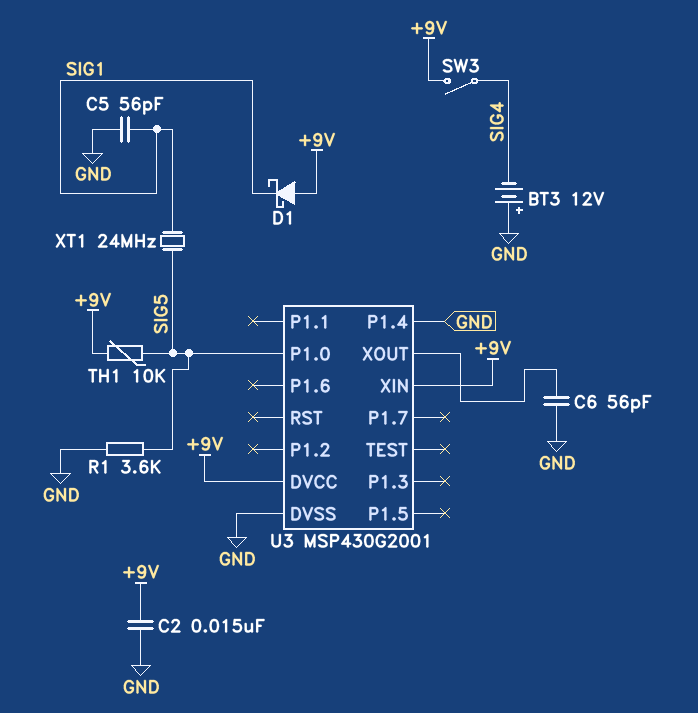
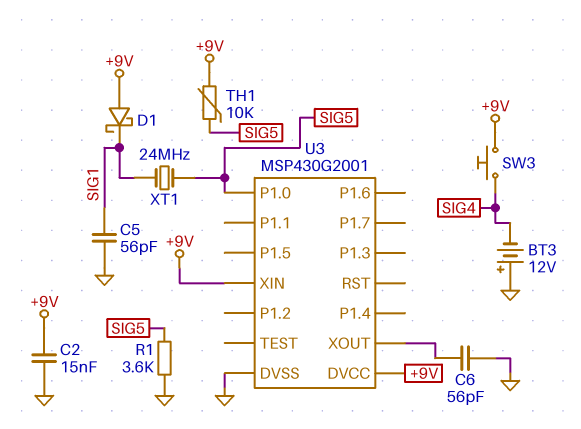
SW3: switch (+9V, SIG4) -> button (+9V, SIG4)
U3 pin P1.4: GND -> none

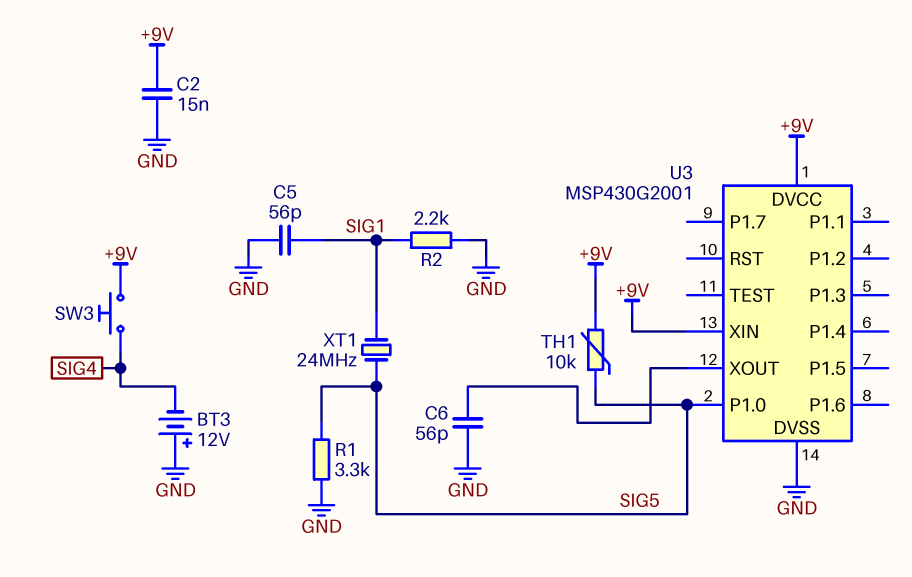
D1: schottky (A +9V, K SIG1) -> none
R1: 3.6k (GND, SIG5) -> 3.3k (GND, SIG5)
R2: none -> 2.2k (GND, SIG1)

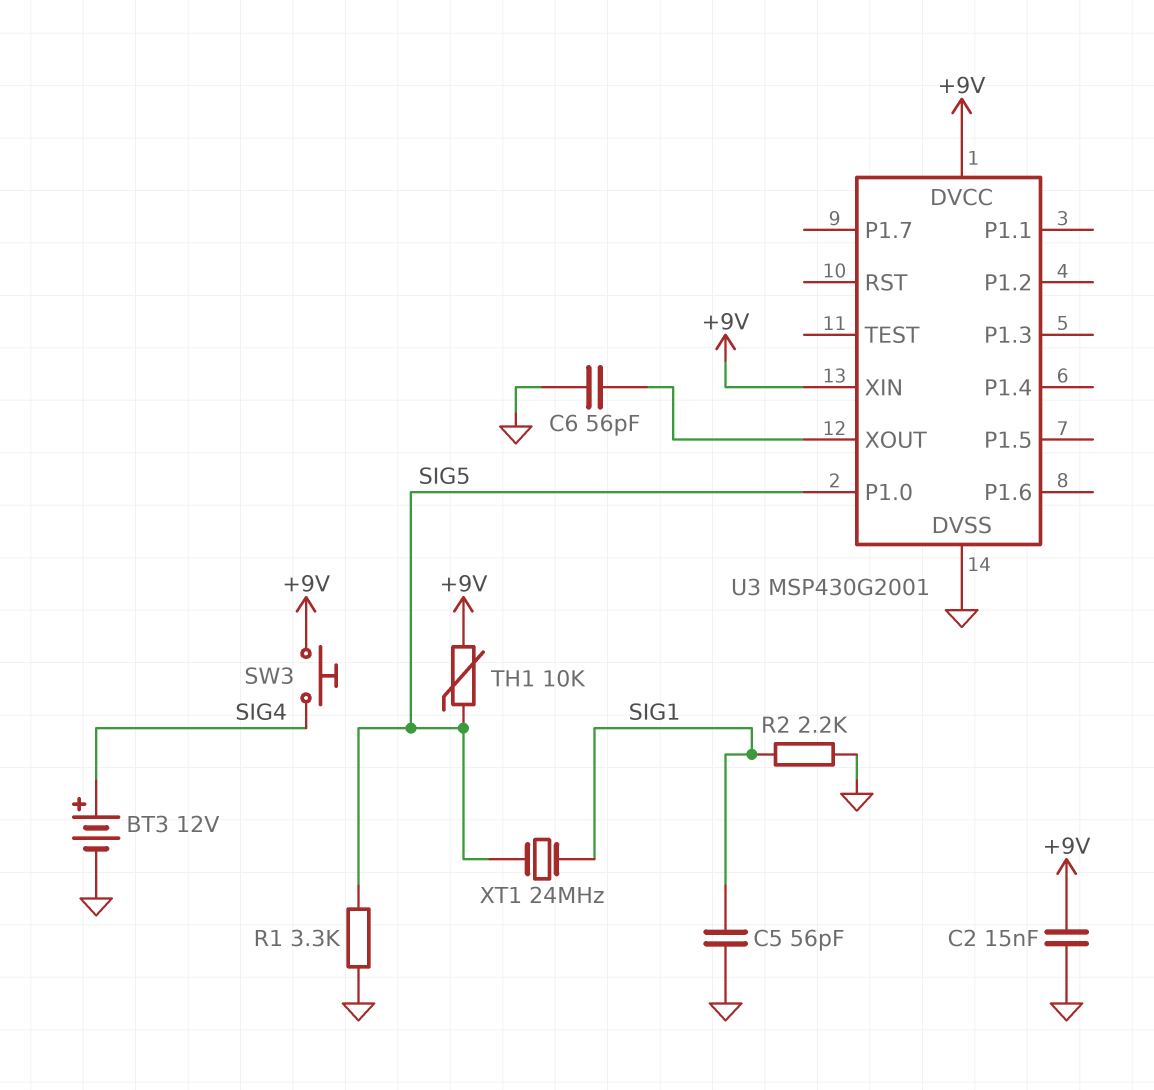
BT3: 12V (plus GND, minus SIG4) -> 12V (plus SIG4, minus GND)

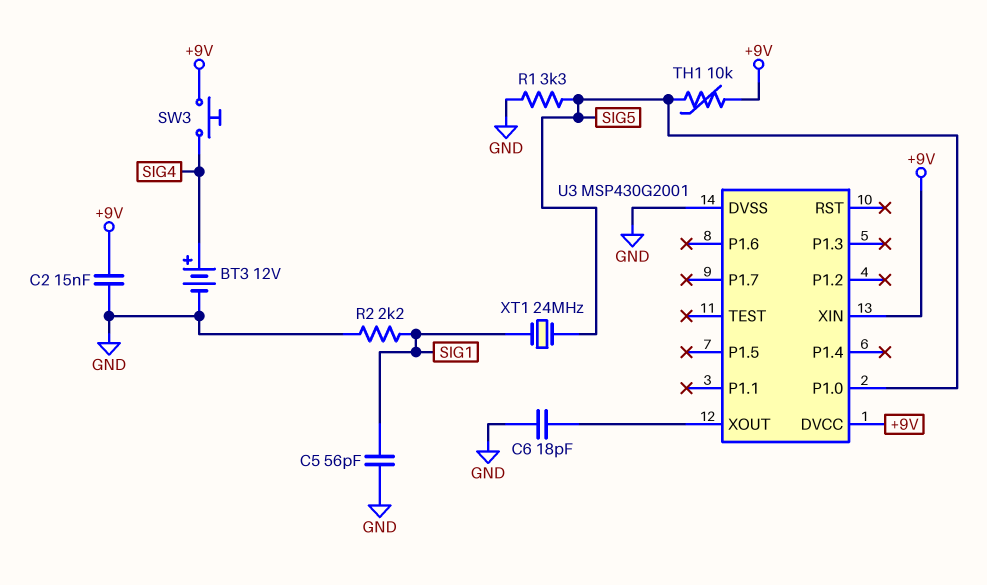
C6: 56pF (GND, U3/XOUT) -> 18pF (GND, U3/XOUT)

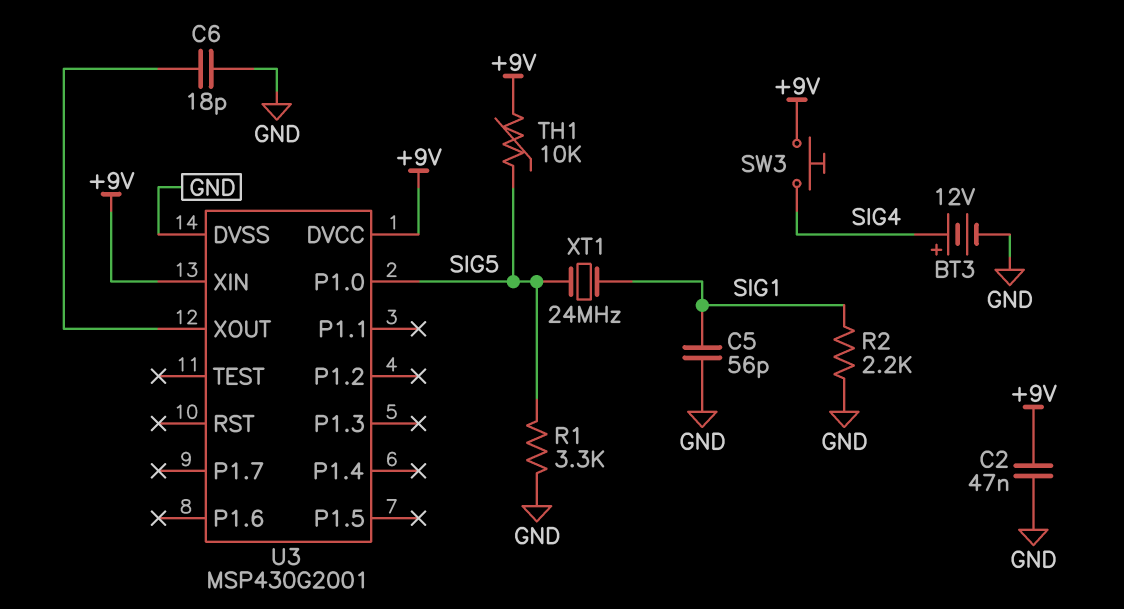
C2: 15nF (+9V, GND) -> 47nF (+9V, GND)

